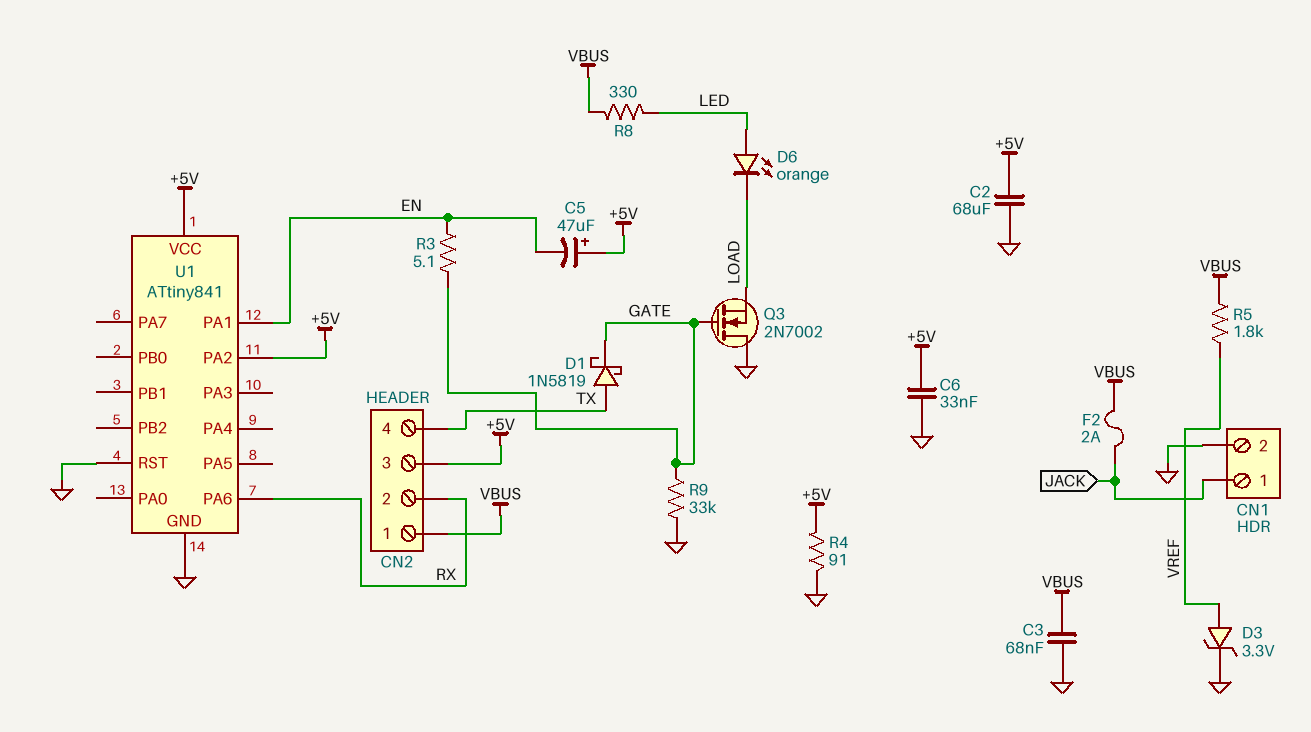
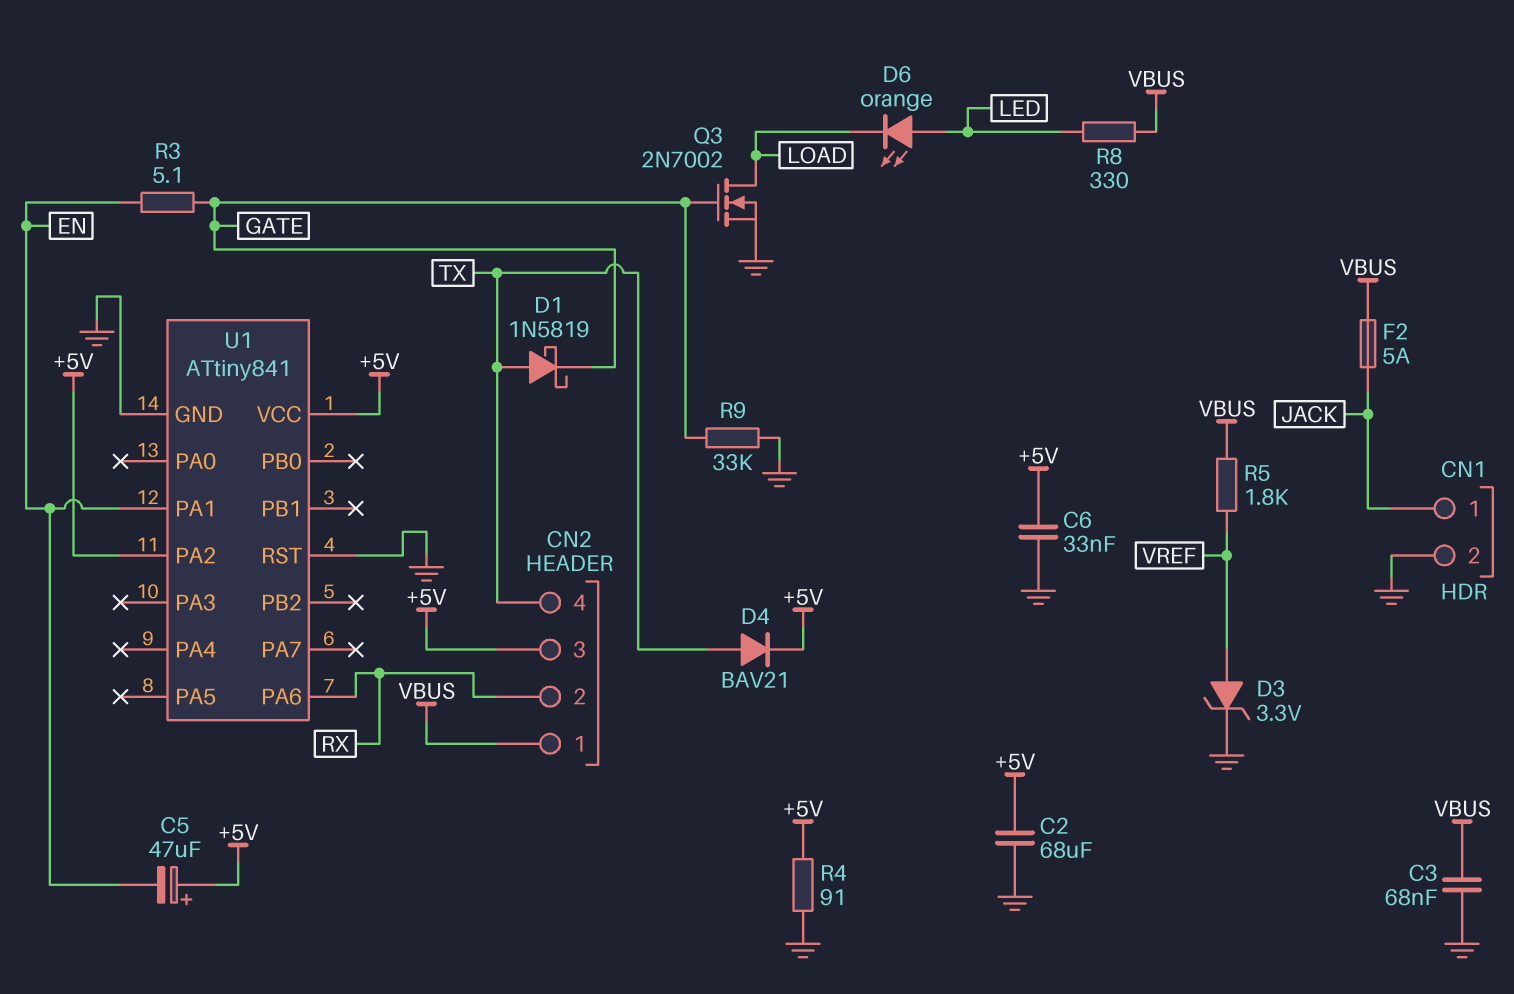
D4: none -> diode BAV21 (A TX, K +5V)
F2: 2A (JACK, VBUS) -> 5A (JACK, VBUS)
Q3: NMOS 2N7002 (G GATE, D GND, S LOAD) -> NMOS 2N7002 (G GATE, D LOAD, S GND)

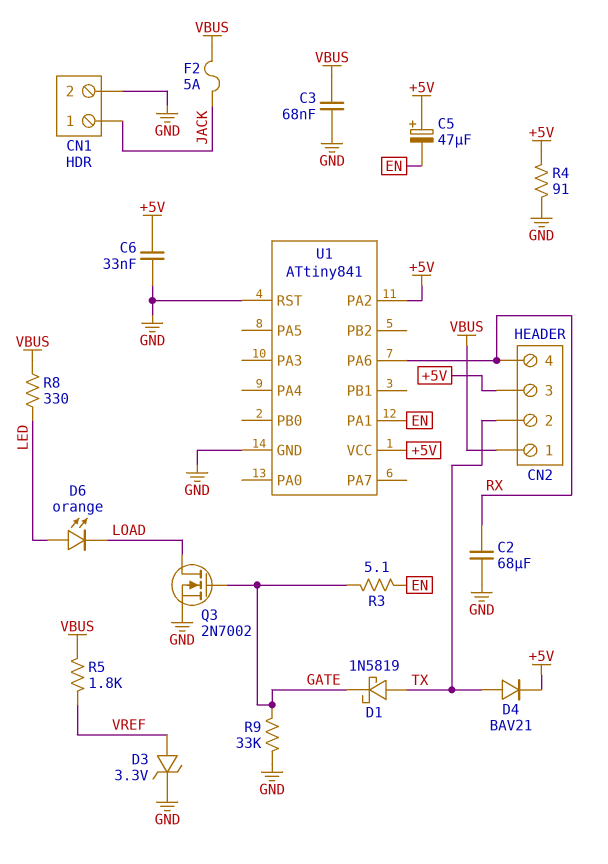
C2: 68uF (+5V, GND) -> 68uF (GND, RX)
CN2 pin 2: RX -> TX
CN2 pin 4: TX -> RX

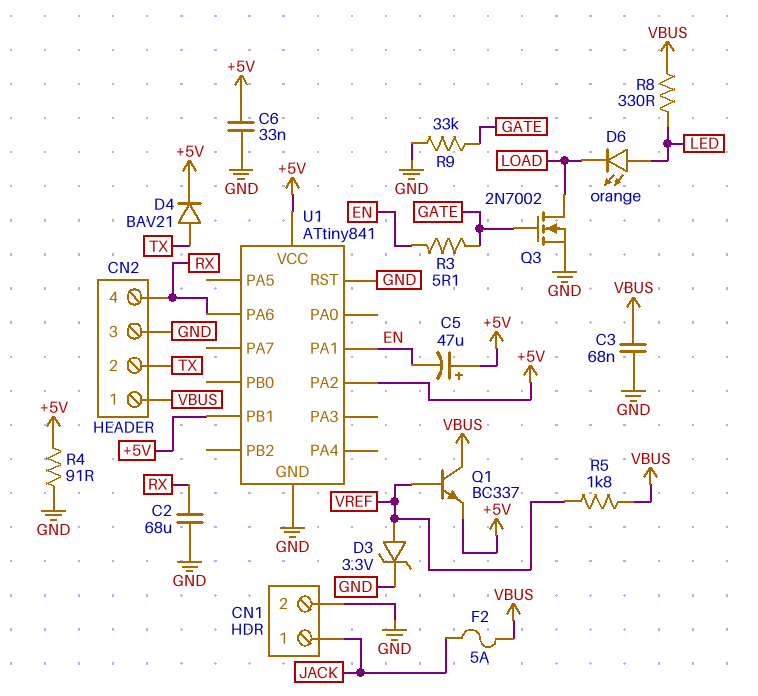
CN2 pin 3: +5V -> GND
D1: schottky 1N5819 (A TX, K GATE) -> none
Q1: none -> NPN BC337 (B VREF, C VBUS, E +5V)
U1 pin PB1: none -> +5V

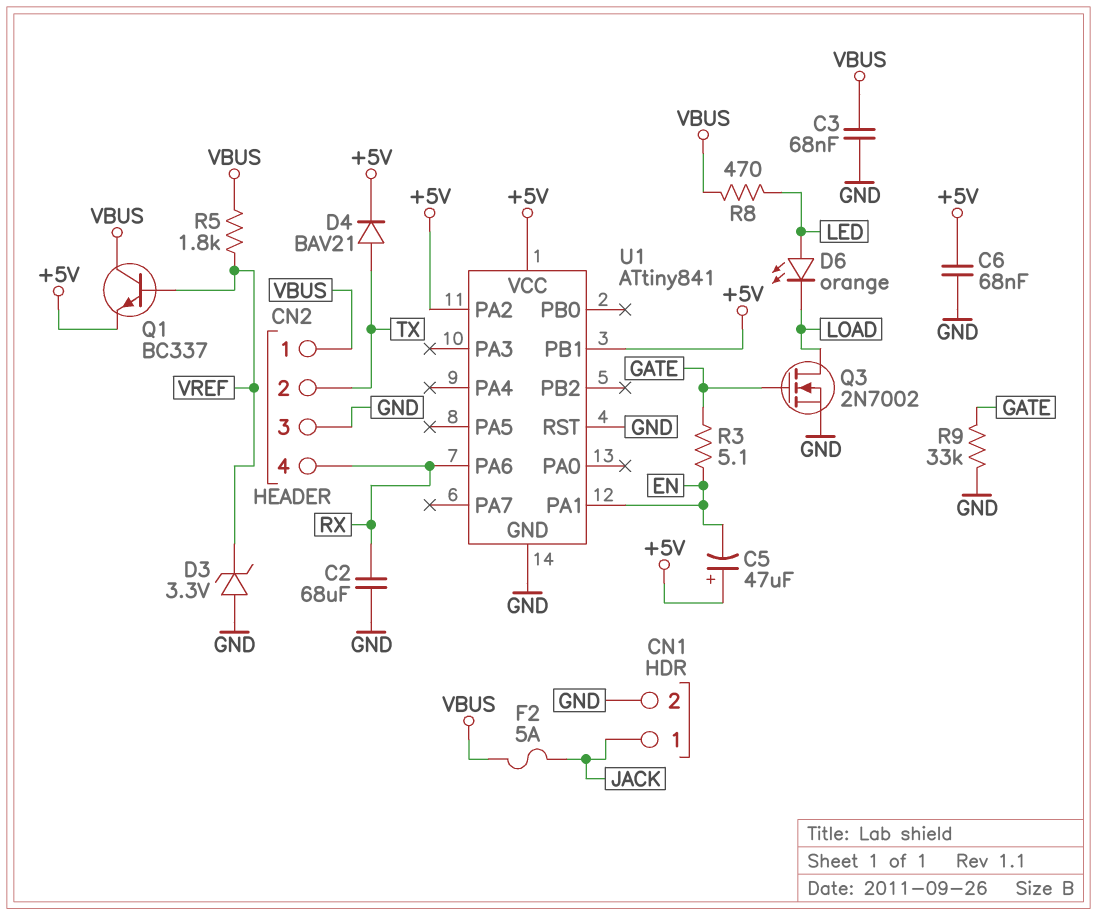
C6: 33nF (+5V, GND) -> 68nF (+5V, GND)
D3: zener 3.3V (A VREF, K GND) -> zener 3.3V (A GND, K VREF)
R4: 91 (+5V, GND) -> none
R8: 330 (LED, VBUS) -> 470 (LED, VBUS)

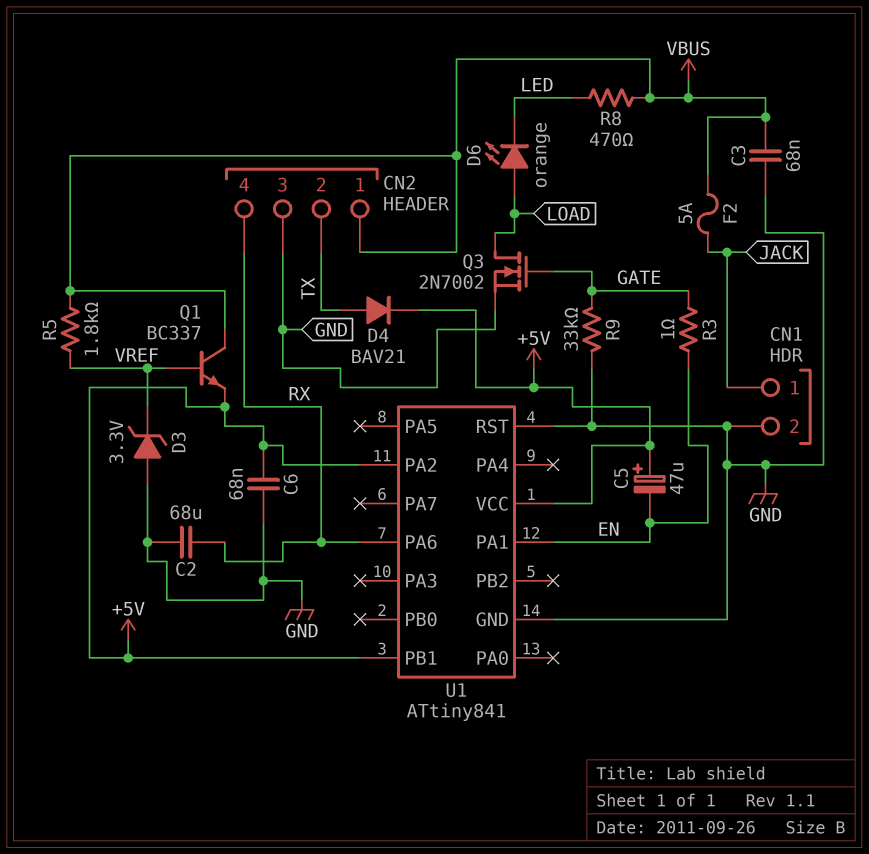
D6: LED orange (A LED, K LOAD) -> LED orange (A LOAD, K LED)
R3: 5.1 (EN, GATE) -> 1 (EN, GATE)

